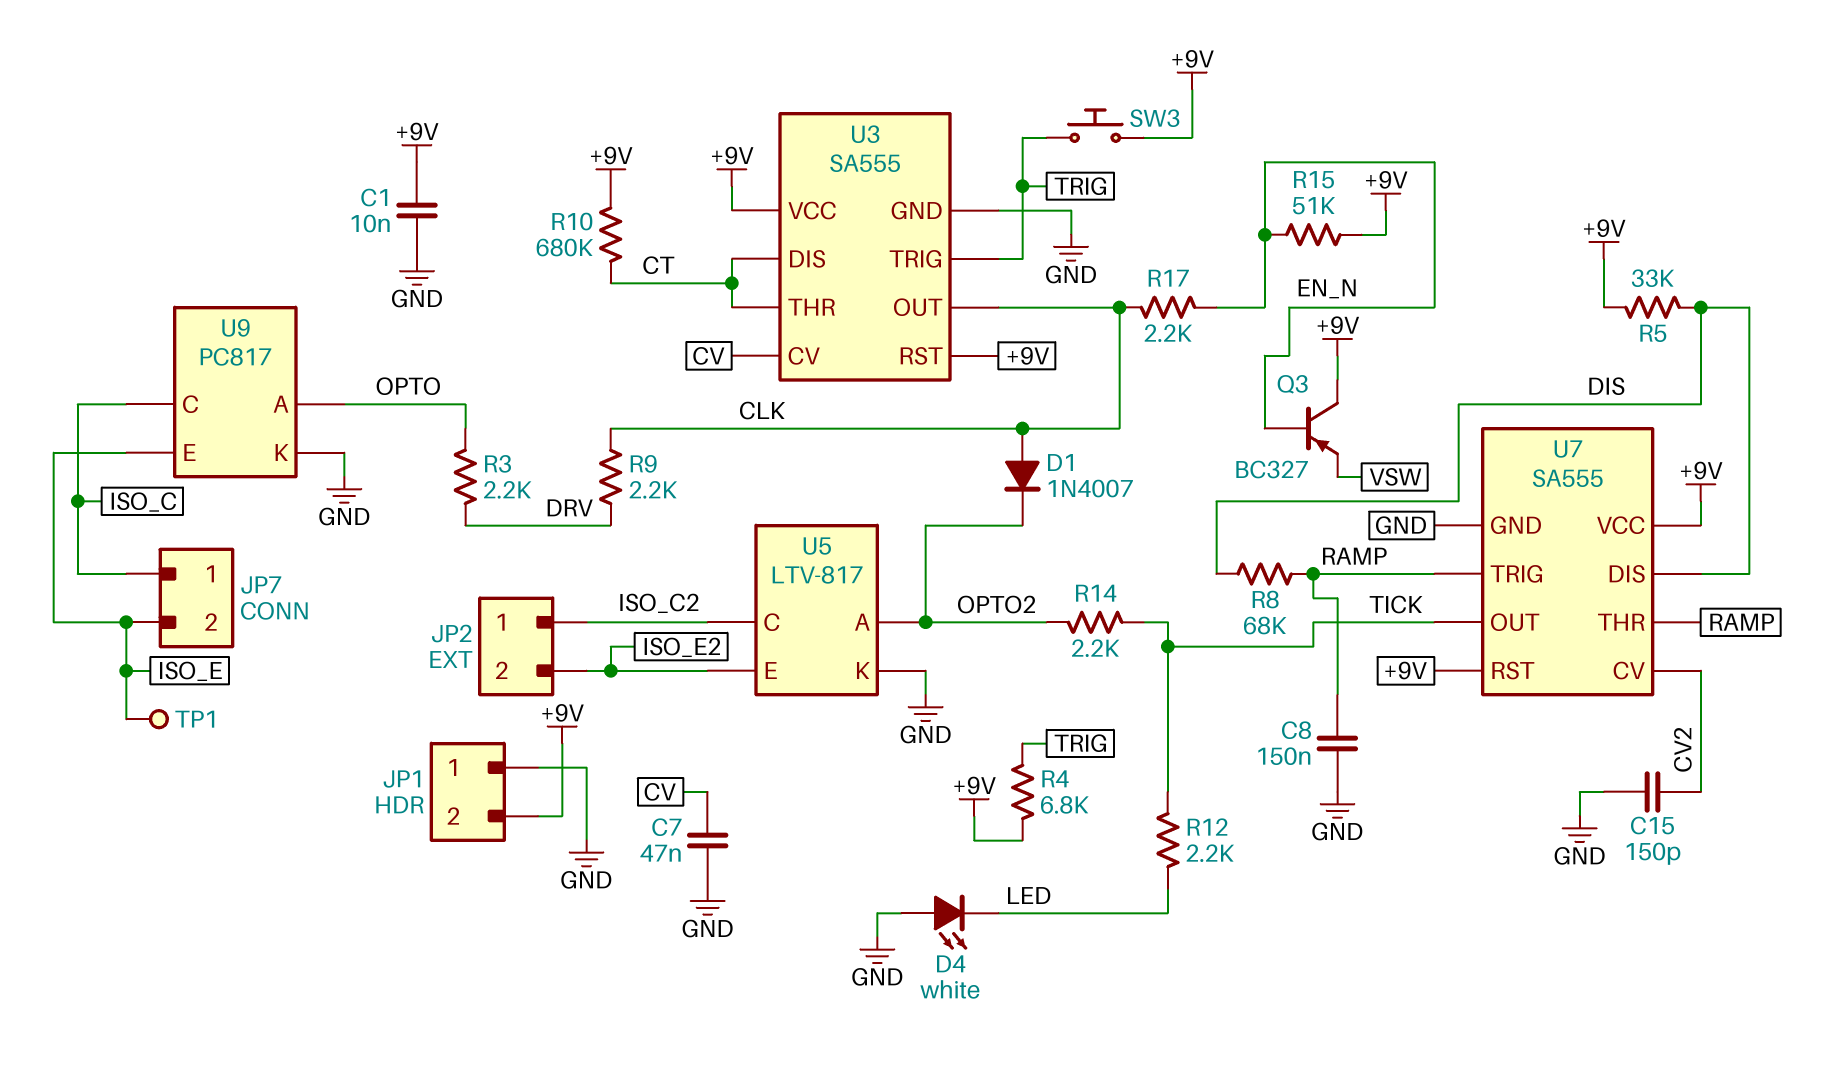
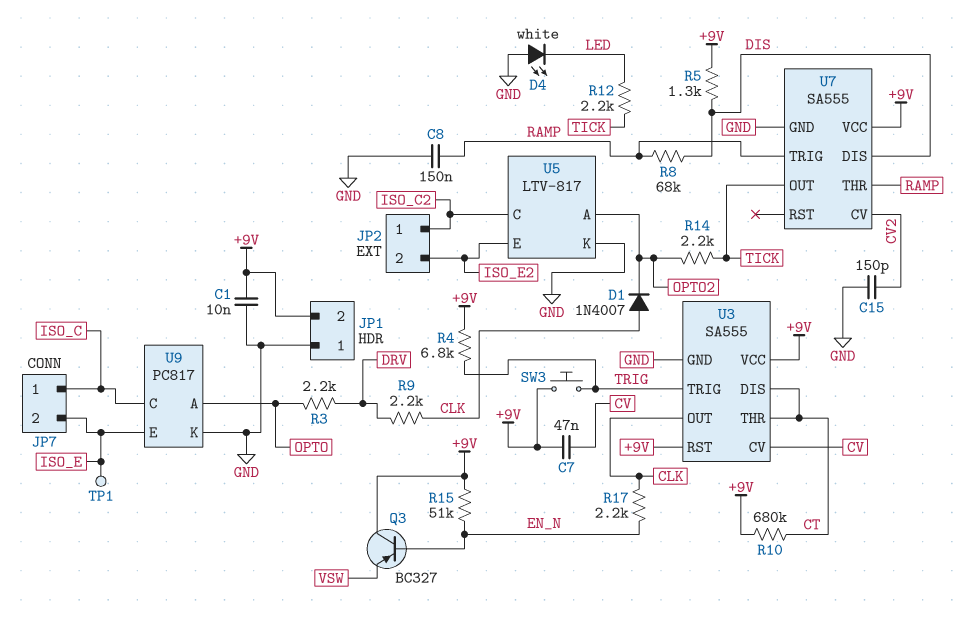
C7: 47nF (CV, GND) -> 47nF (+9V, CV)
R5: 33k (+9V, DIS) -> 1.3k (+9V, DIS)
U7 pin RST: +9V -> none

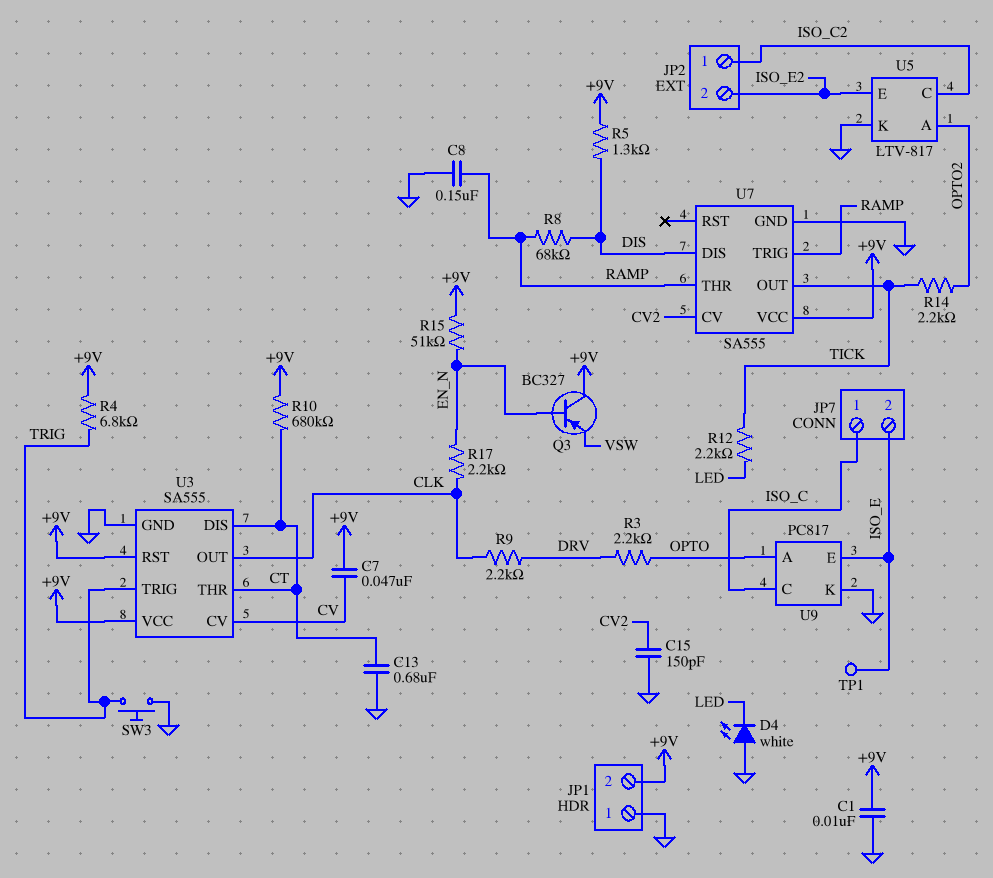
C13: none -> 680nF (CT, GND)
D1: diode 1N4007 (A CLK, K OPTO2) -> none
SW3: button (+9V, TRIG) -> button (GND, TRIG)

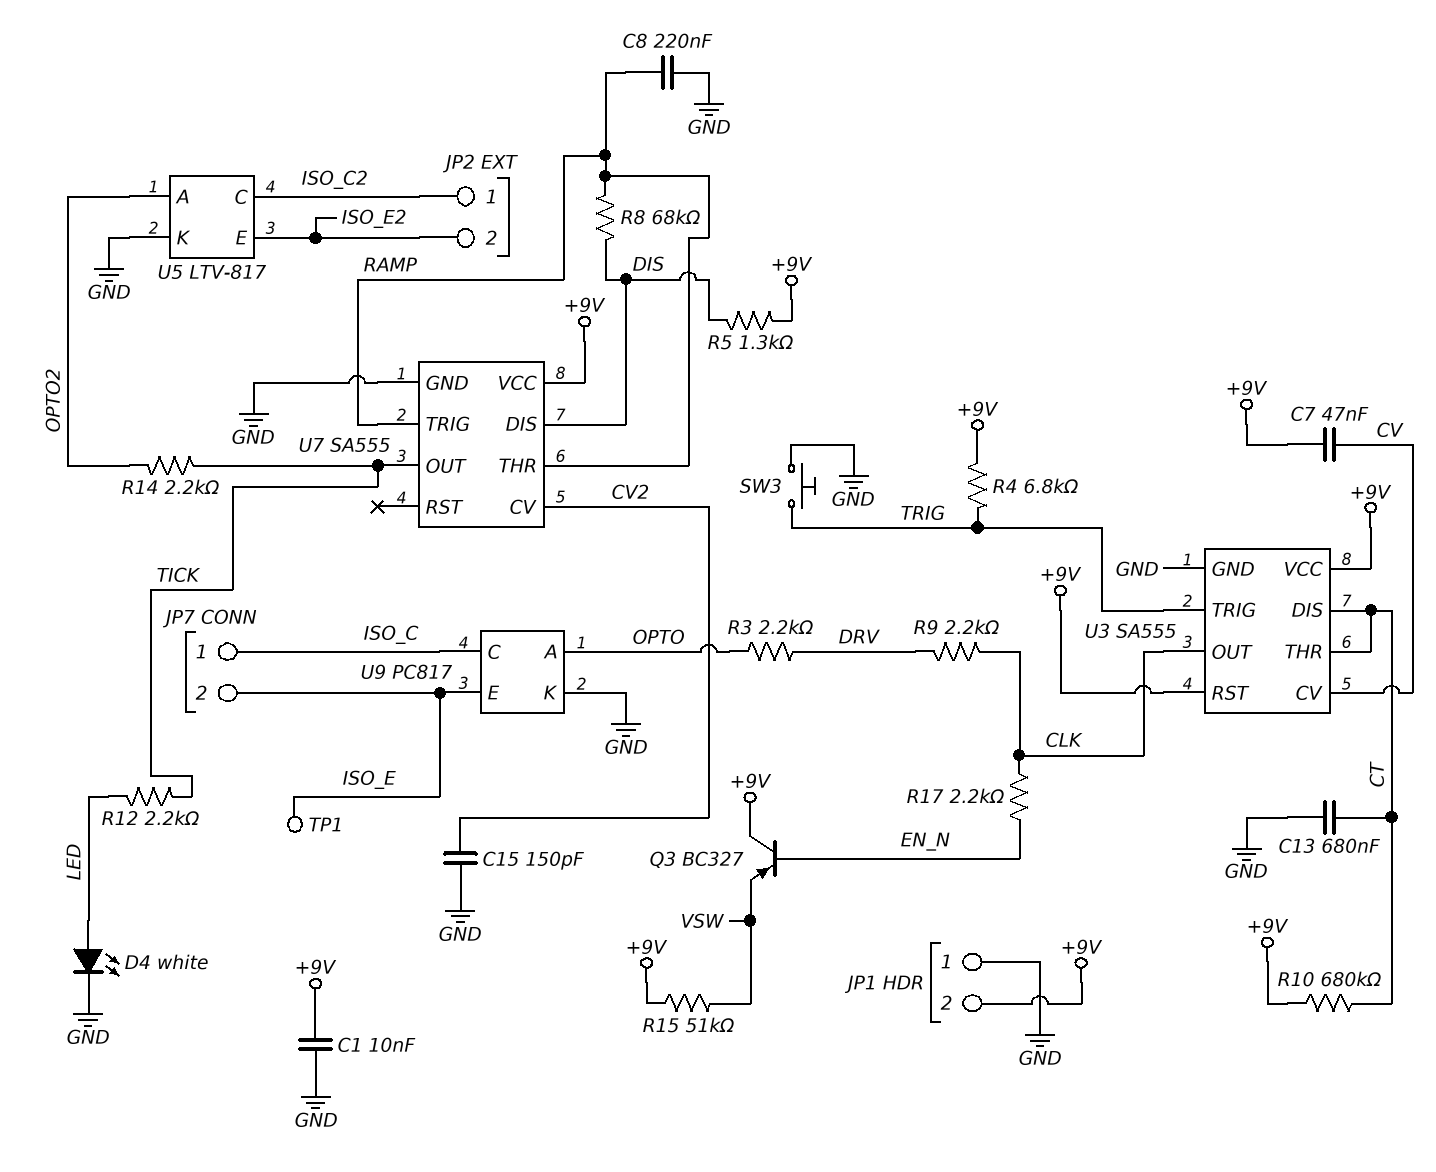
C8: 150nF (GND, RAMP) -> 220nF (GND, RAMP)
D4: LED white (A GND, K LED) -> LED white (A LED, K GND)
R15: 51k (+9V, EN_N) -> 51k (+9V, VSW)

